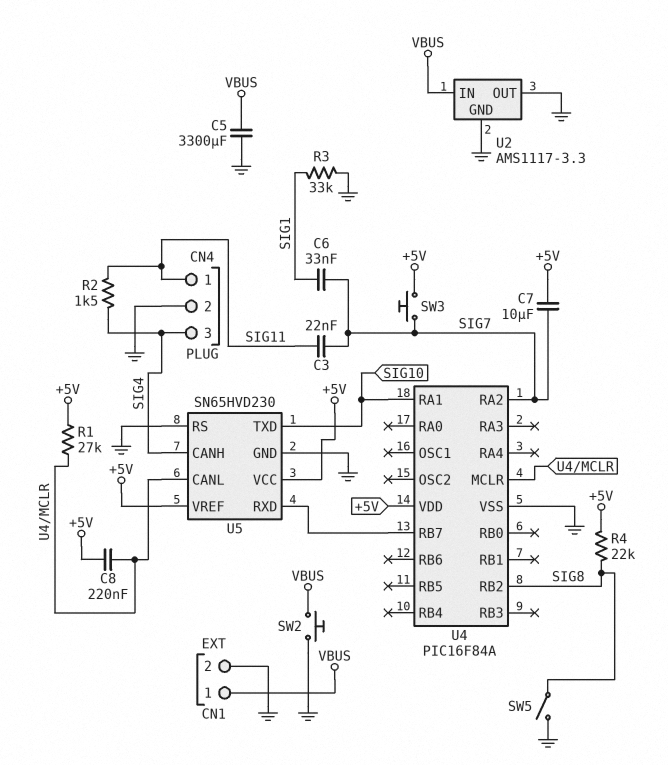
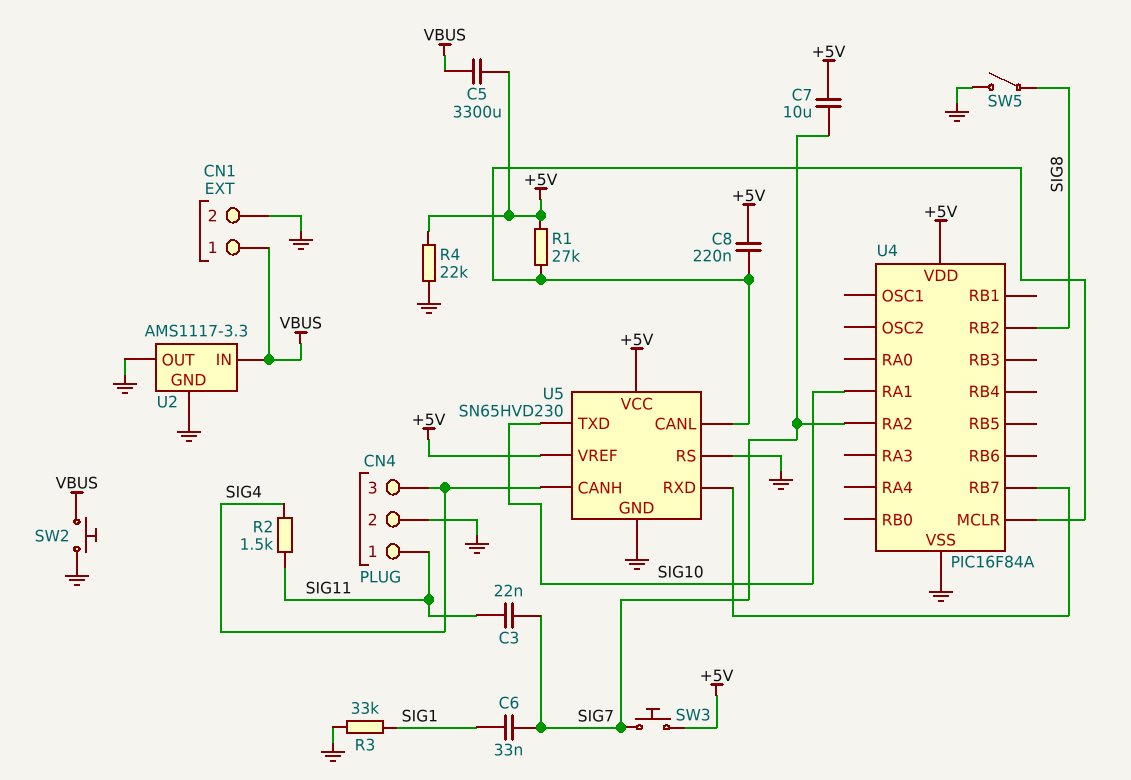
C5: 3300uF (GND, VBUS) -> 3300uF (+5V, VBUS)
R4: 22k (+5V, SIG8) -> 22k (+5V, GND)

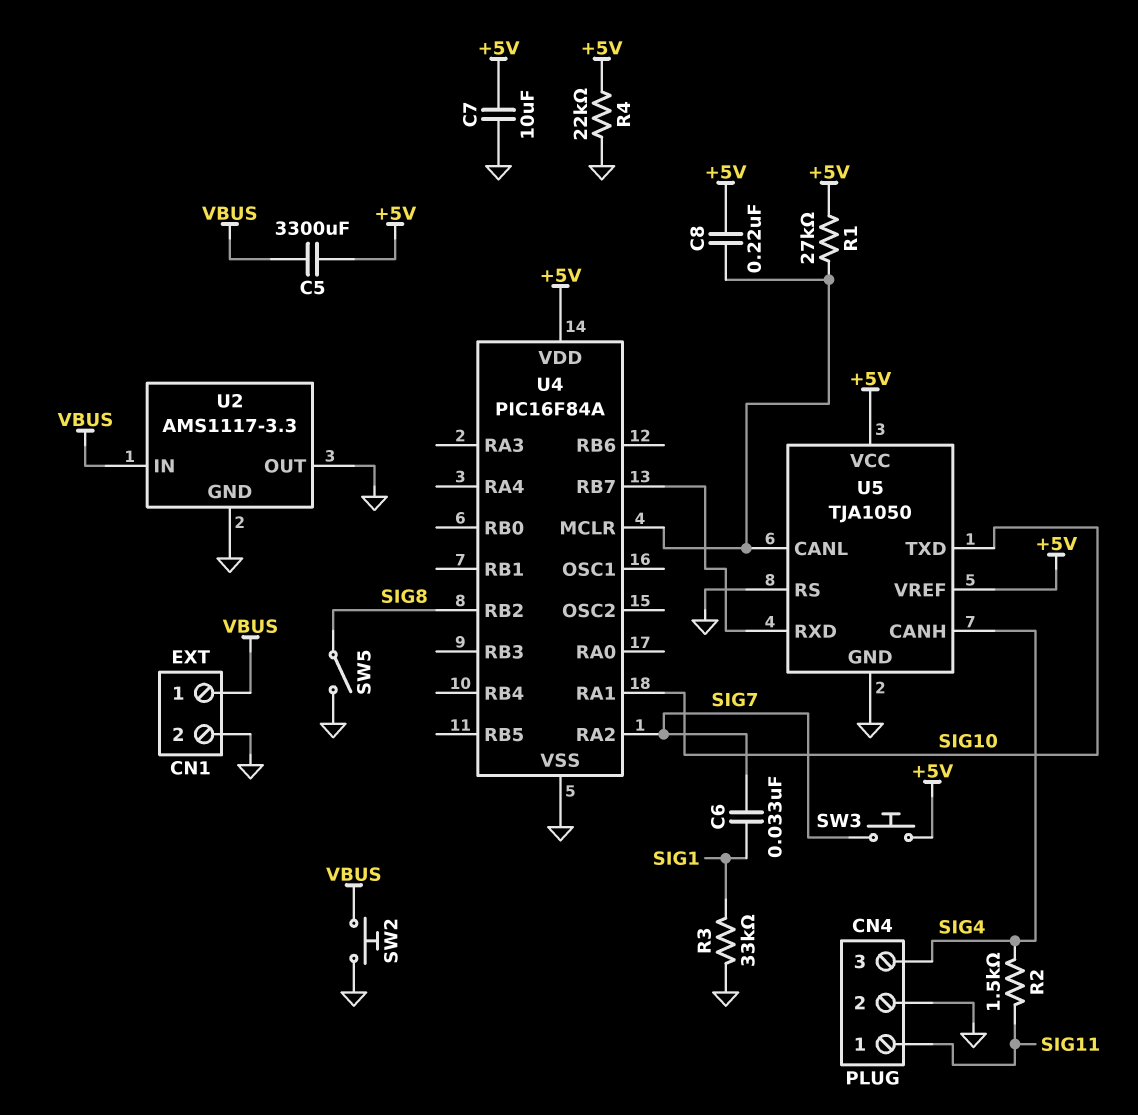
C3: 22nF (SIG7, SIG11) -> none
C7: 10uF (+5V, SIG7) -> 10uF (+5V, GND)
U5: SN65HVD230 -> TJA1050

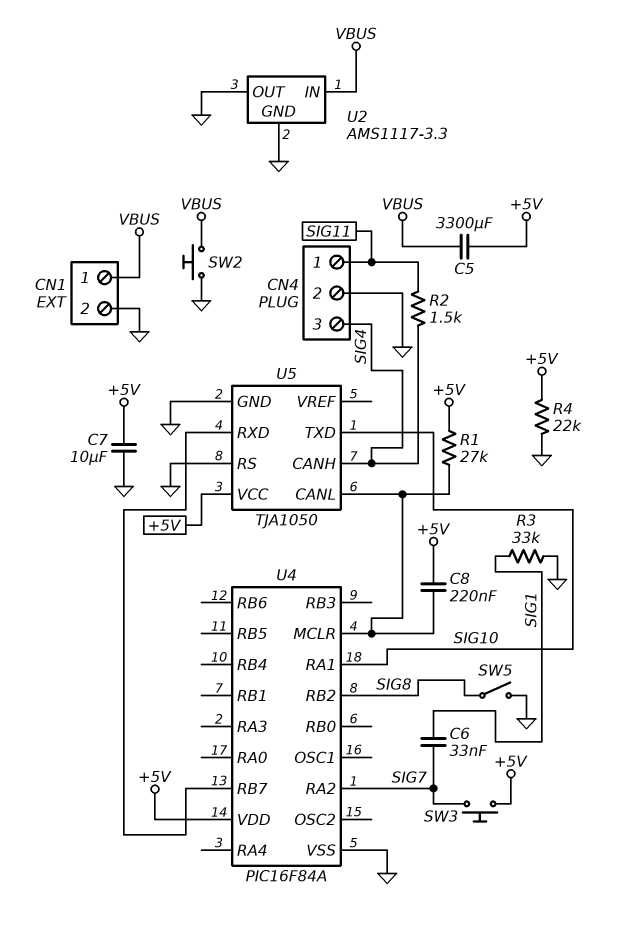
U5 pin VREF: +5V -> none

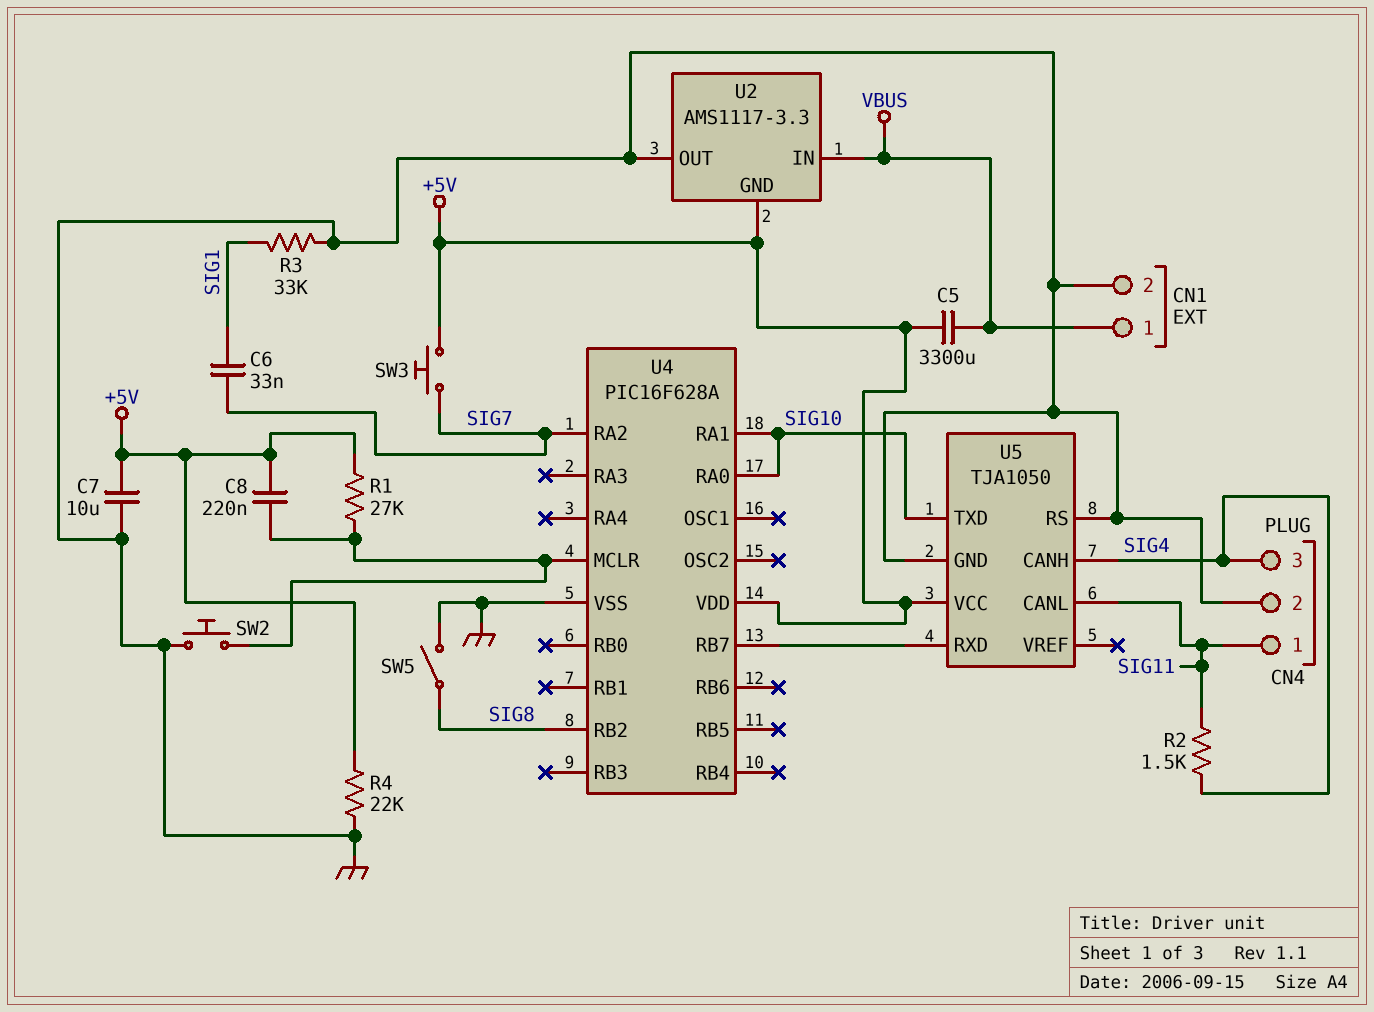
SW2: button (GND, VBUS) -> button (GND, U4/MCLR)
U2 pin GND: GND -> +5V
U4: PIC16F84A -> PIC16F628A
U4 pin RA0: none -> SIG10
U5 pin CANL: U4/MCLR -> SIG11

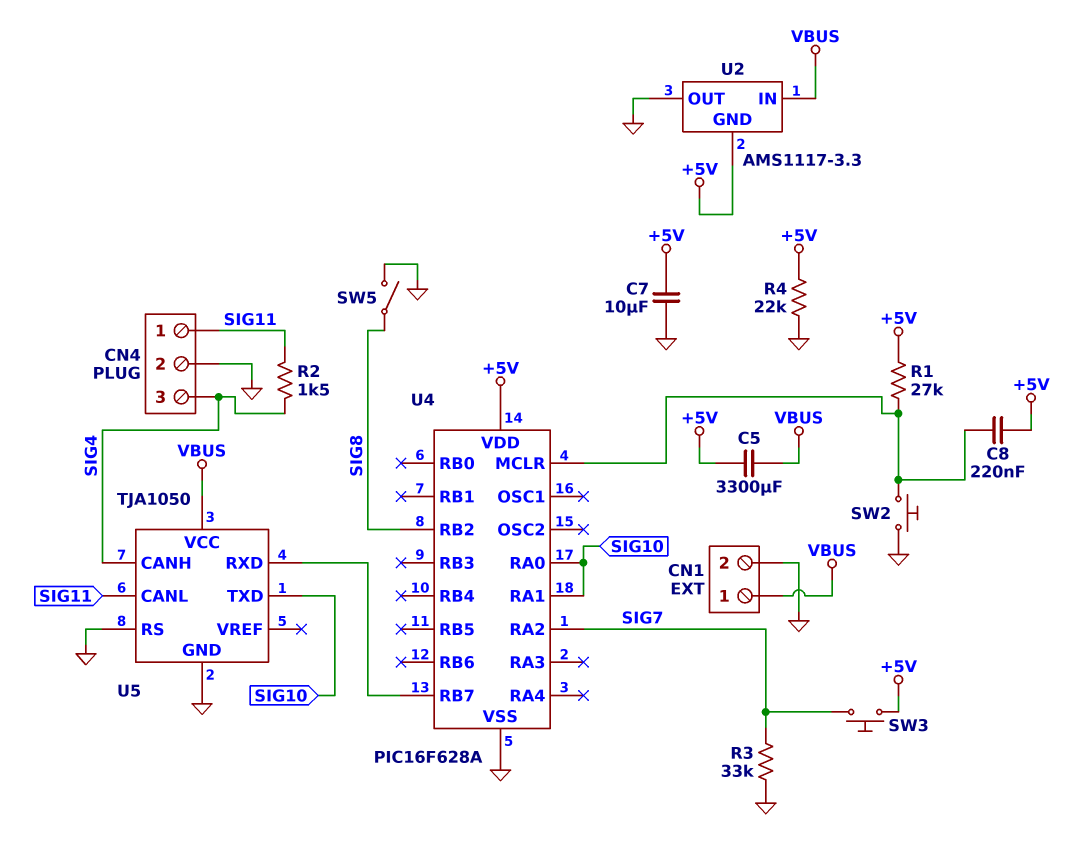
C6: 33nF (SIG1, SIG7) -> none
R3: 33k (GND, SIG1) -> 33k (GND, SIG7)
U5 pin VCC: +5V -> VBUS

